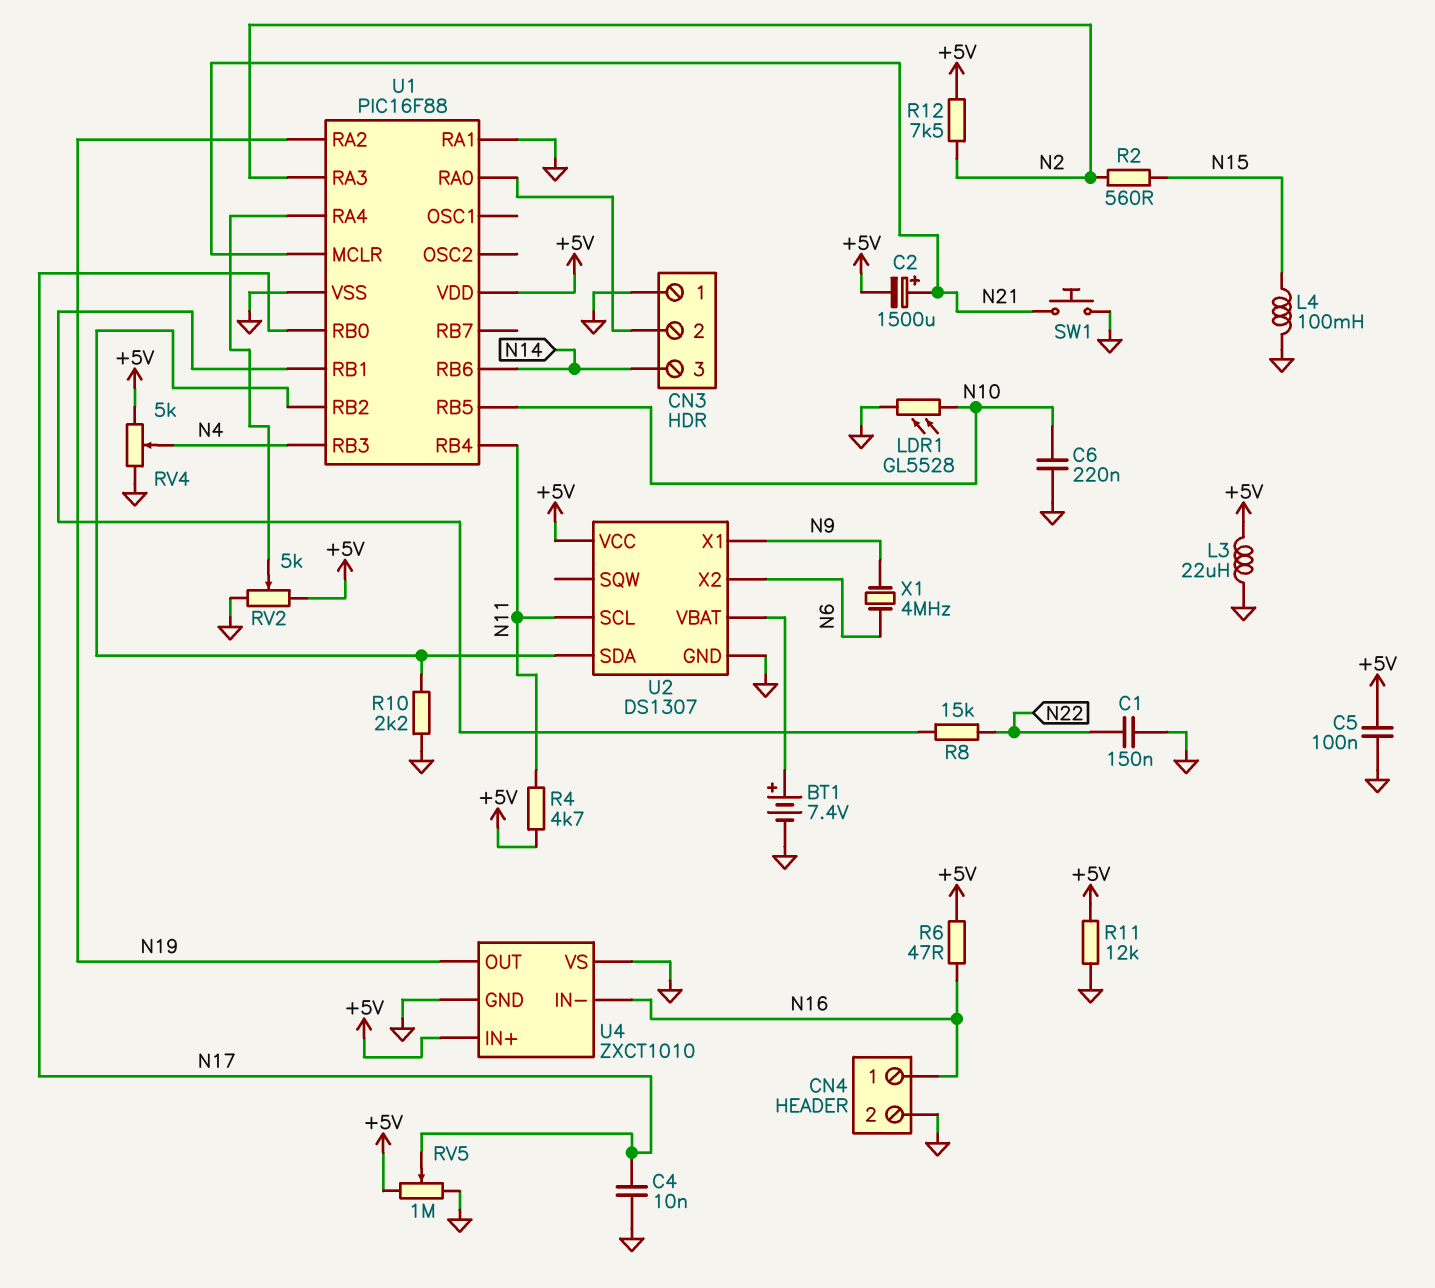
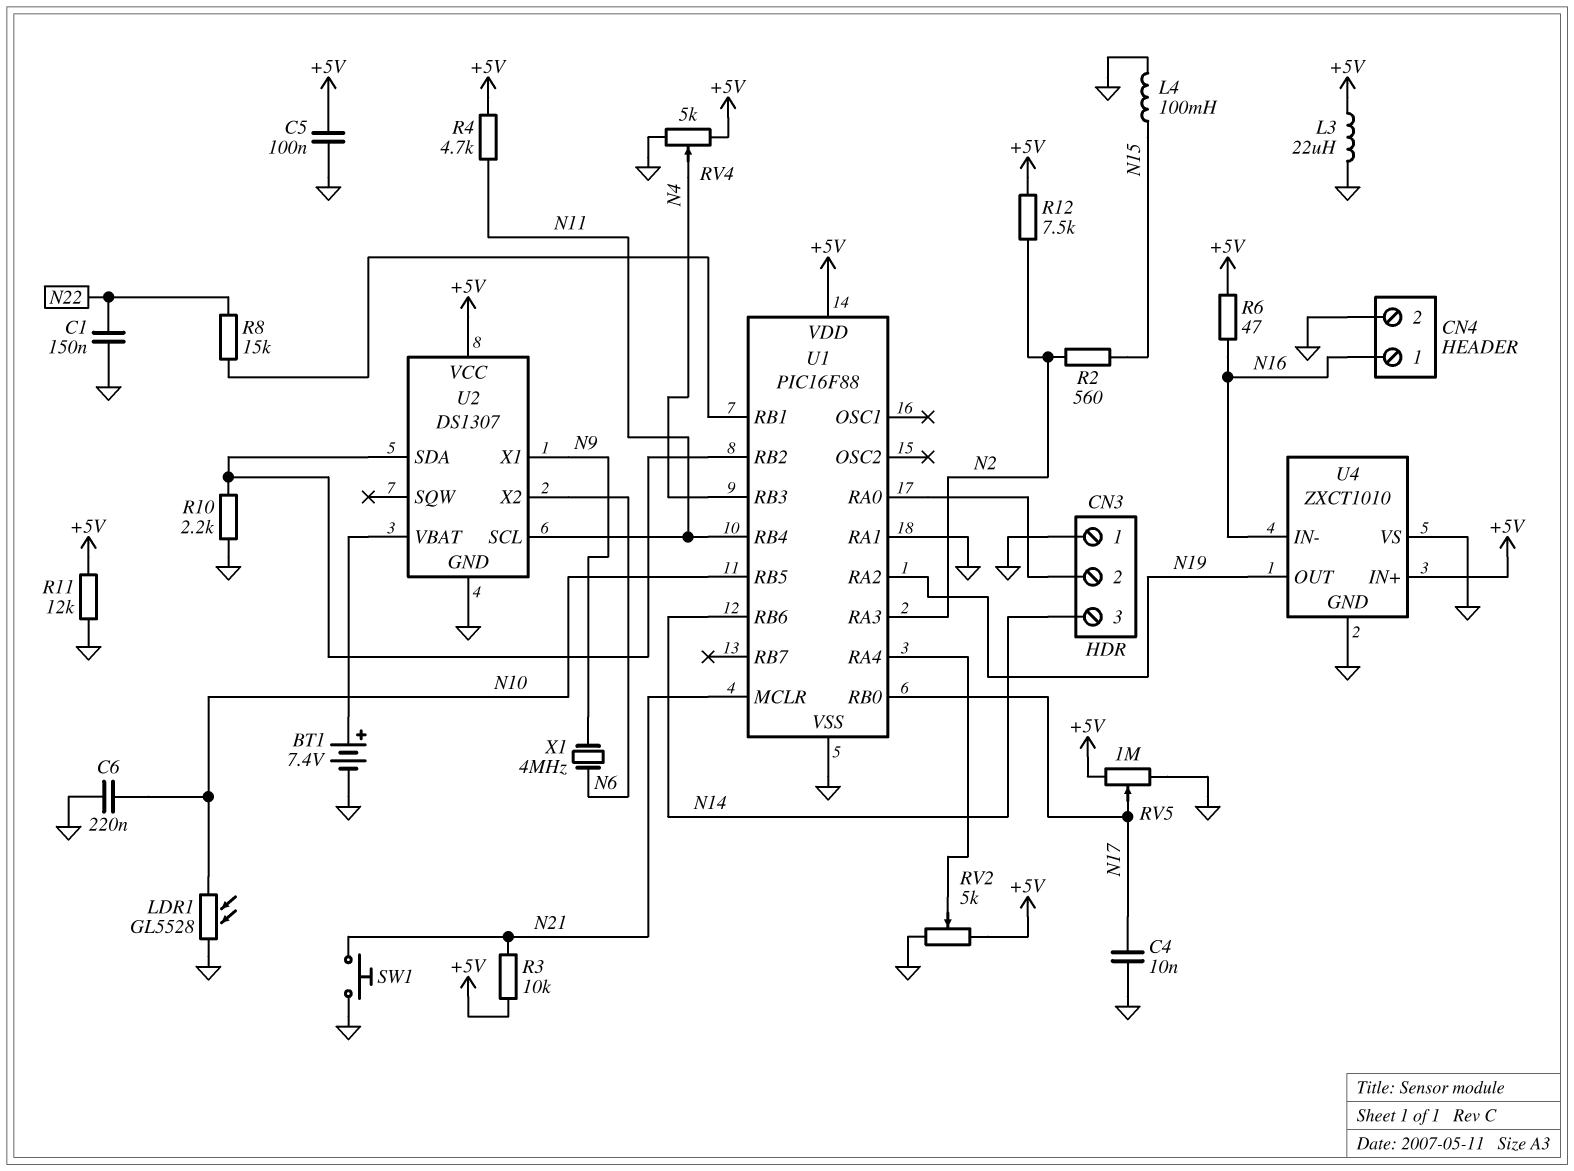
C2: 1500uF (plus N21, minus +5V) -> none
R3: none -> 10k (+5V, N21)

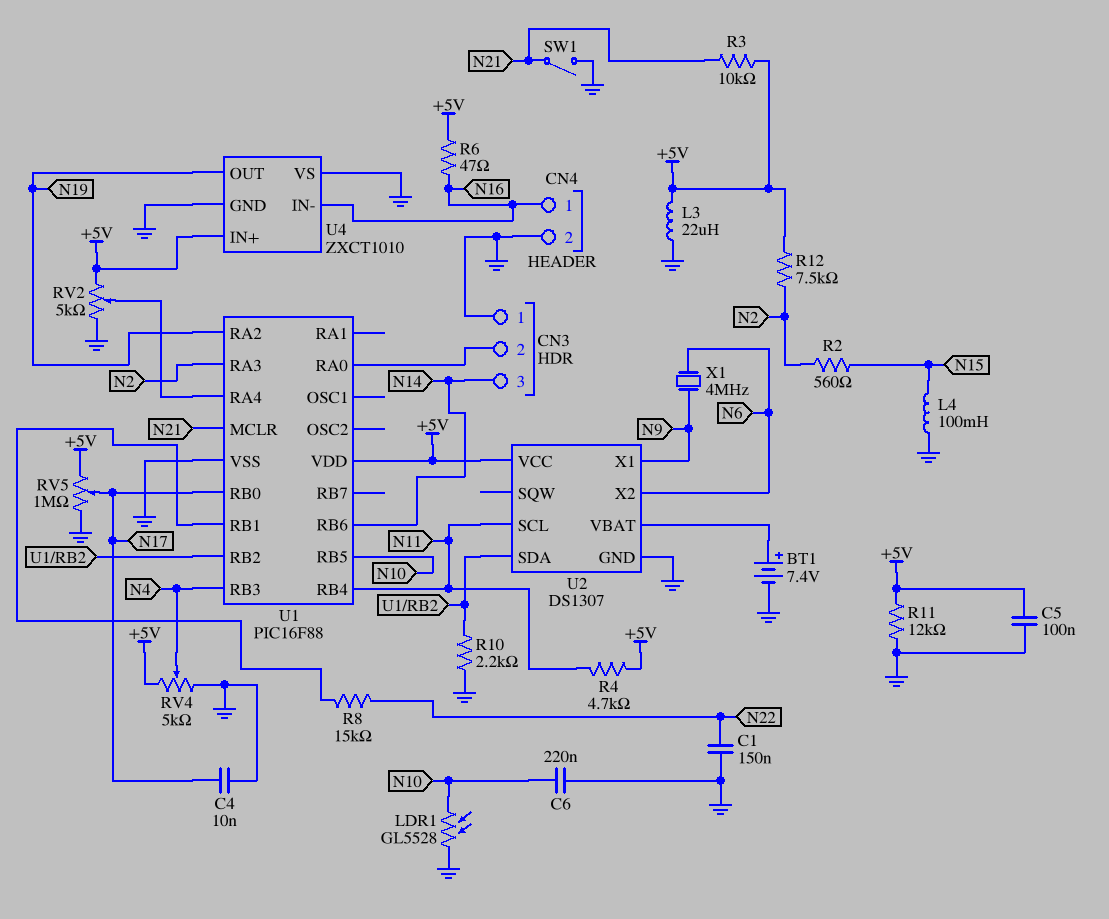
SW1: button (GND, N21) -> switch (GND, N21)
U1 pin RA1: GND -> none

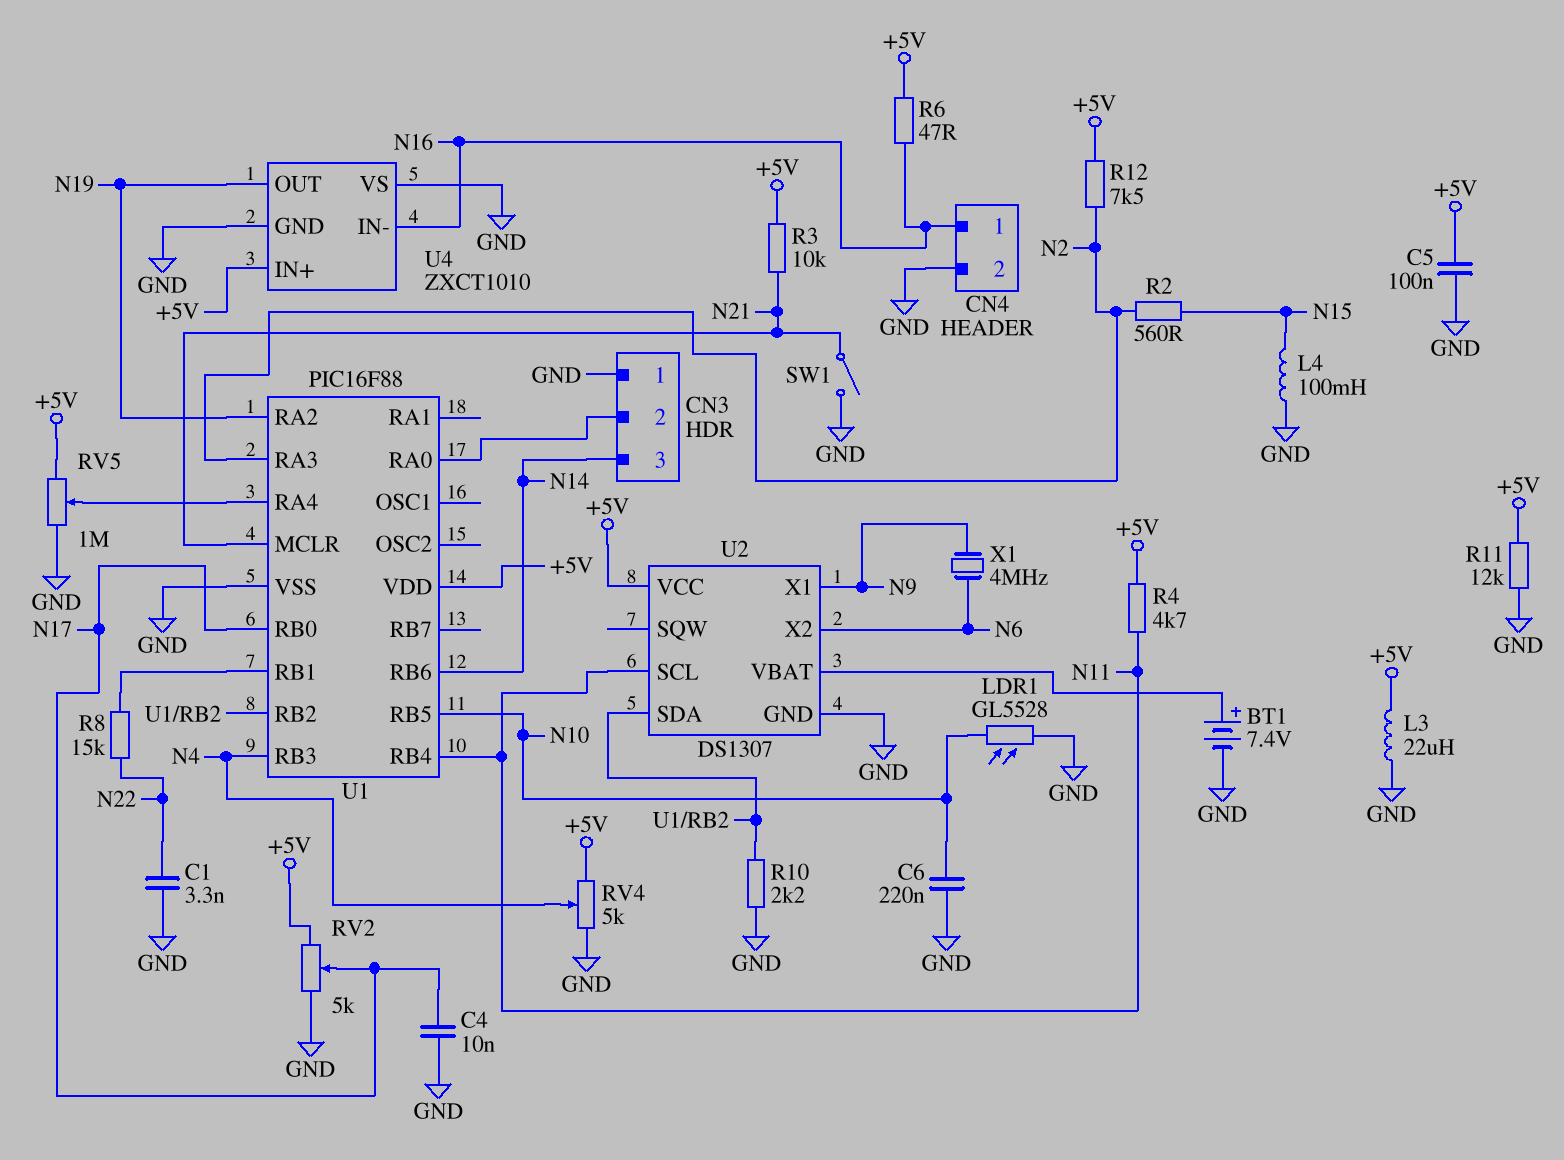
C1: 150nF (GND, N22) -> 3.3nF (GND, N22)
RV2: 5k (+5V, GND, wiper U1/RA4) -> 5k (+5V, GND, wiper N17)
RV5: 1M (+5V, GND, wiper N17) -> 1M (+5V, GND, wiper U1/RA4)

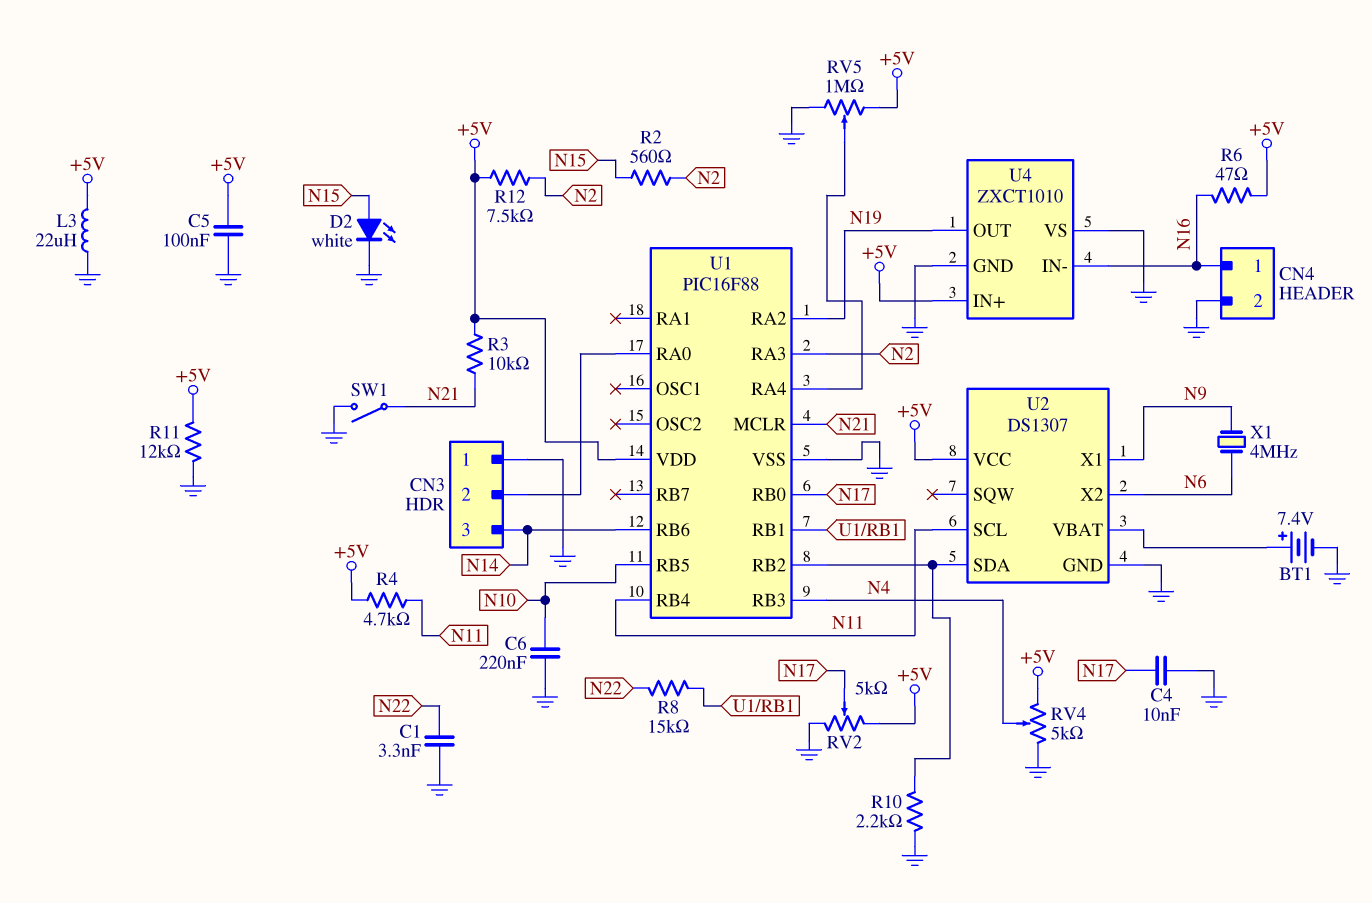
D2: none -> LED white (A N15, K GND)
L4: 100mH (GND, N15) -> none
LDR1: GL5528 (GND, N10) -> none

